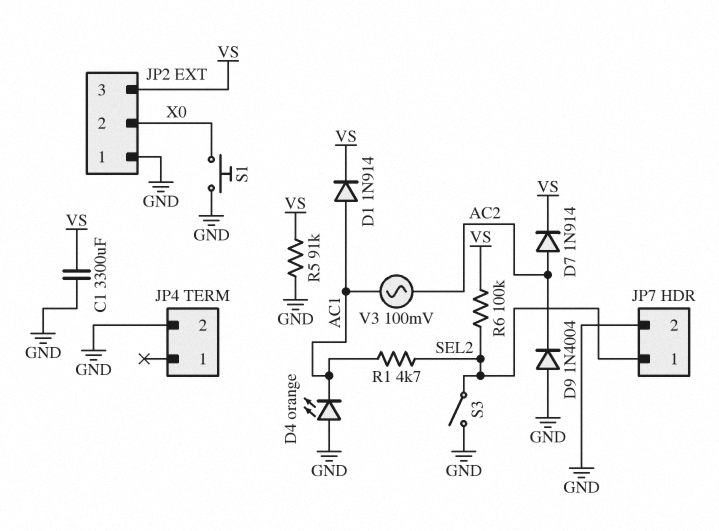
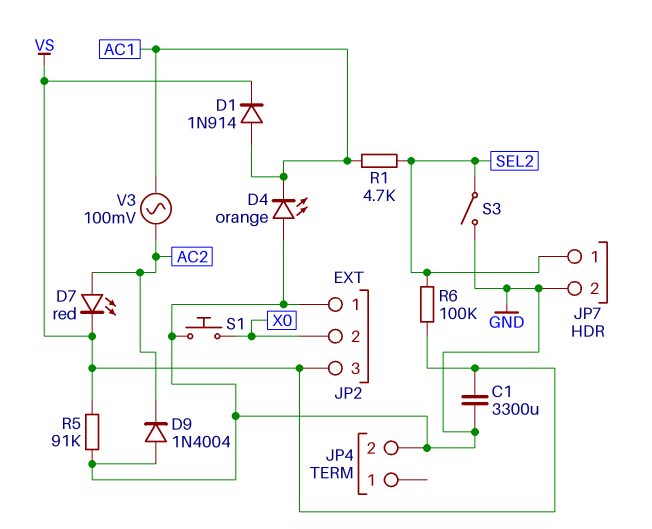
D7: diode 1N914 (A AC2, K VS) -> LED red (A AC2, K VS)

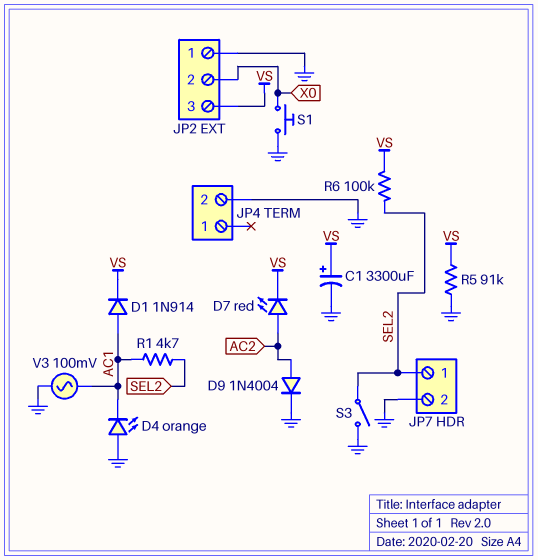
C1: 3300uF (GND, VS) -> 3300uF (plus VS, minus GND)
D9: diode 1N4004 (A GND, K AC2) -> diode 1N4004 (A AC2, K GND)
V3: AC 100mV (AC1, AC2) -> AC 100mV (AC1, GND)

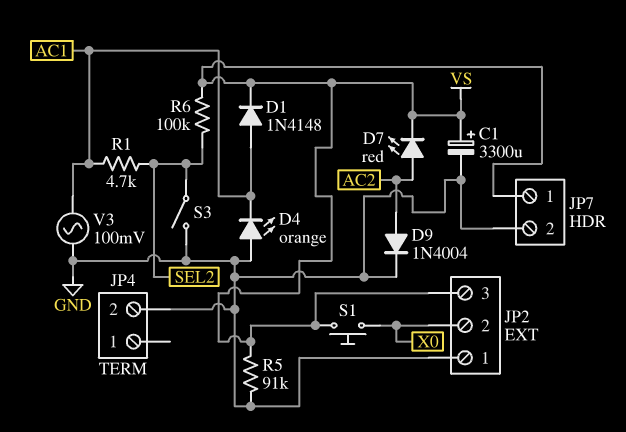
D1: diode 1N914 (A AC1, K VS) -> diode 1N4148 (A AC1, K VS)
JP7 pin 1: SEL2 -> VS
S1: button (GND, X0) -> button (VS, X0)

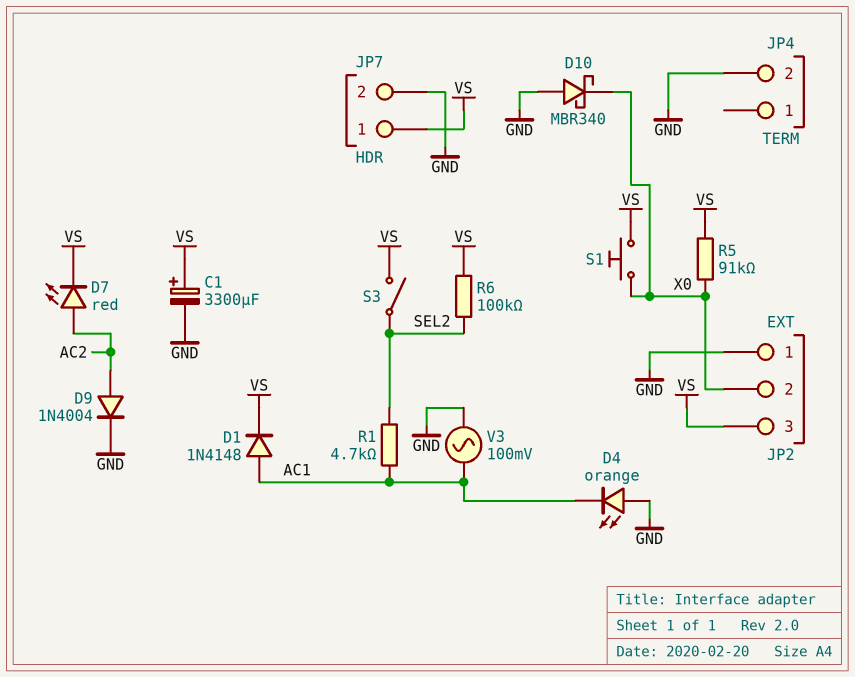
D10: none -> schottky MBR340 (A GND, K X0)
R5: 91k (GND, VS) -> 91k (VS, X0)
S3: switch (GND, SEL2) -> switch (SEL2, VS)

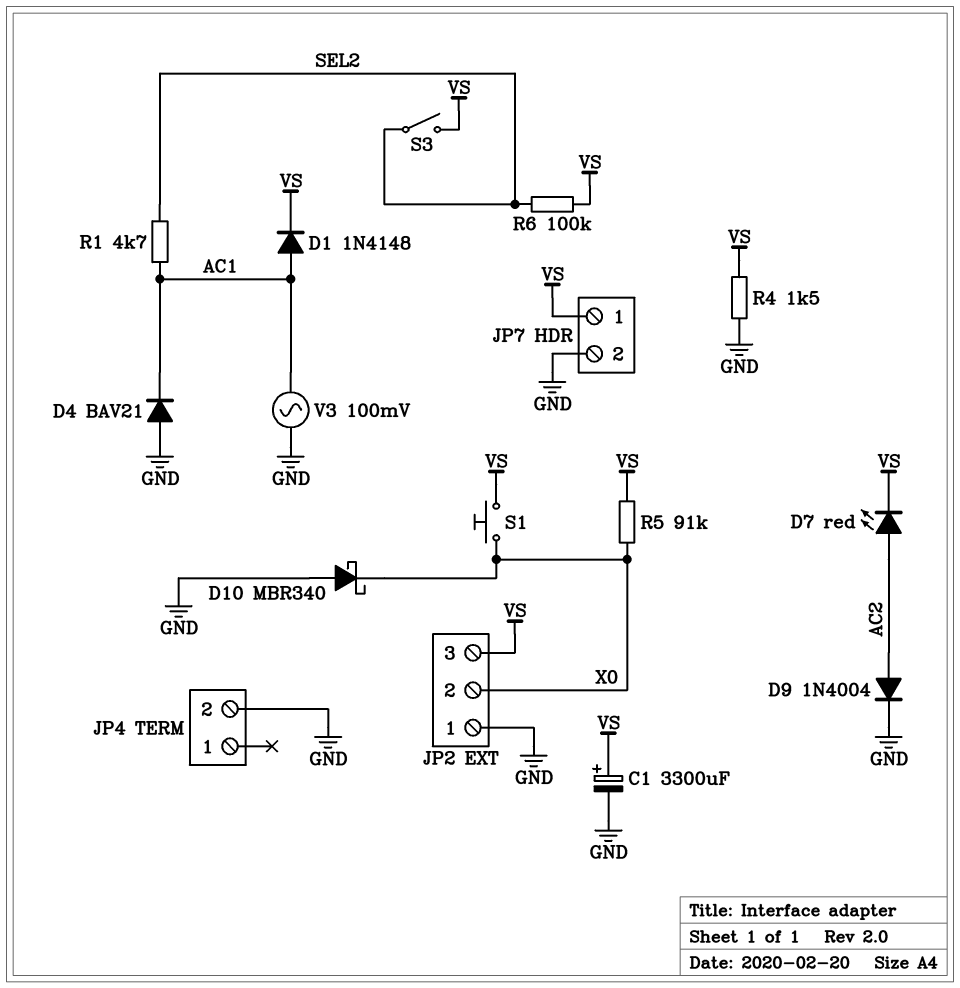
D4: LED orange (A GND, K AC1) -> diode BAV21 (A GND, K AC1)
R4: none -> 1.5k (GND, VS)

